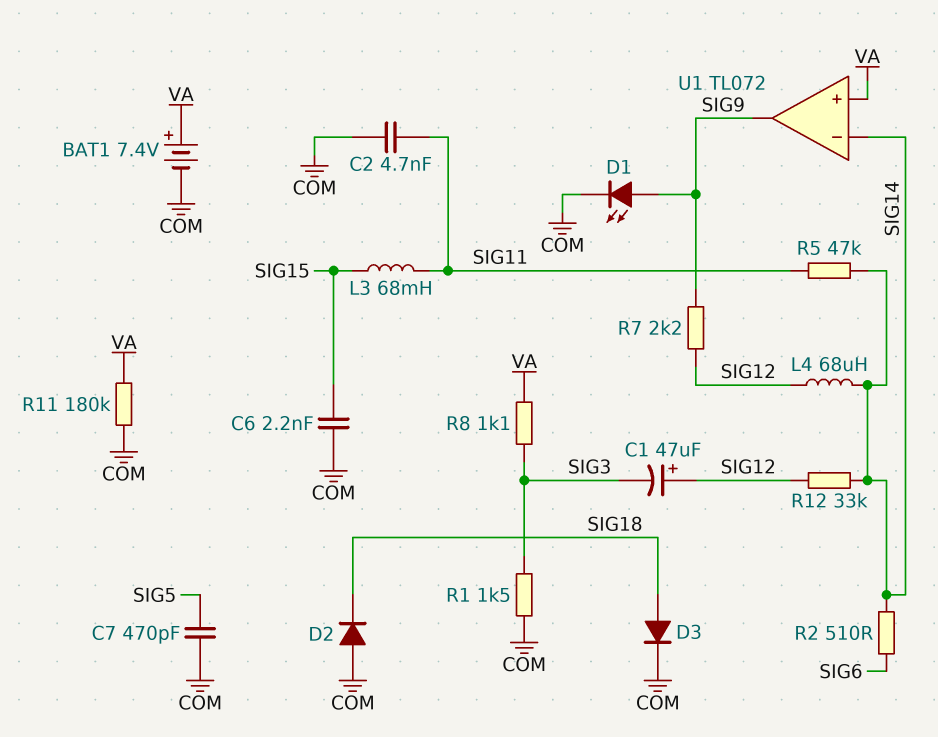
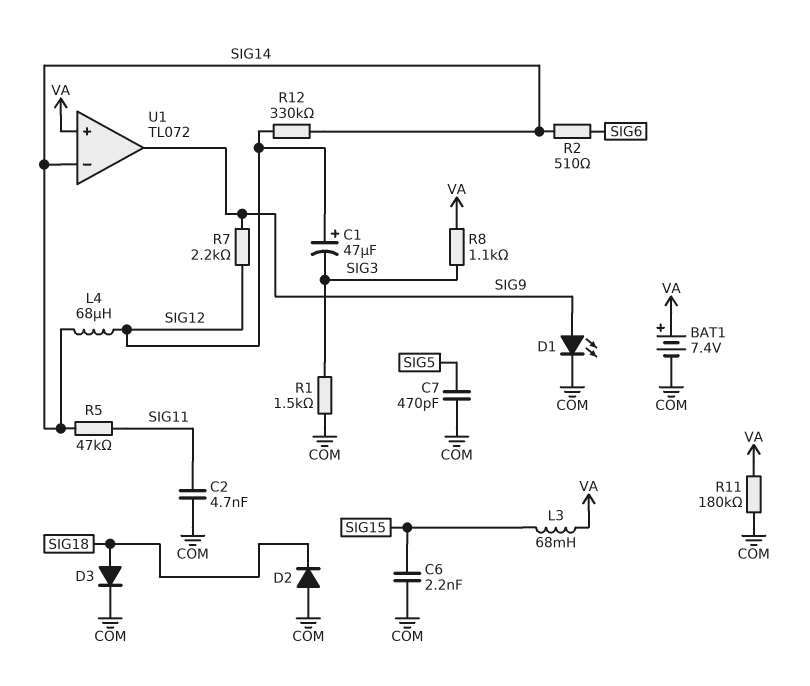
L3: 68mH (SIG11, SIG15) -> 68mH (SIG15, VA)
R12: 33k (SIG12, SIG14) -> 330k (SIG12, SIG14)

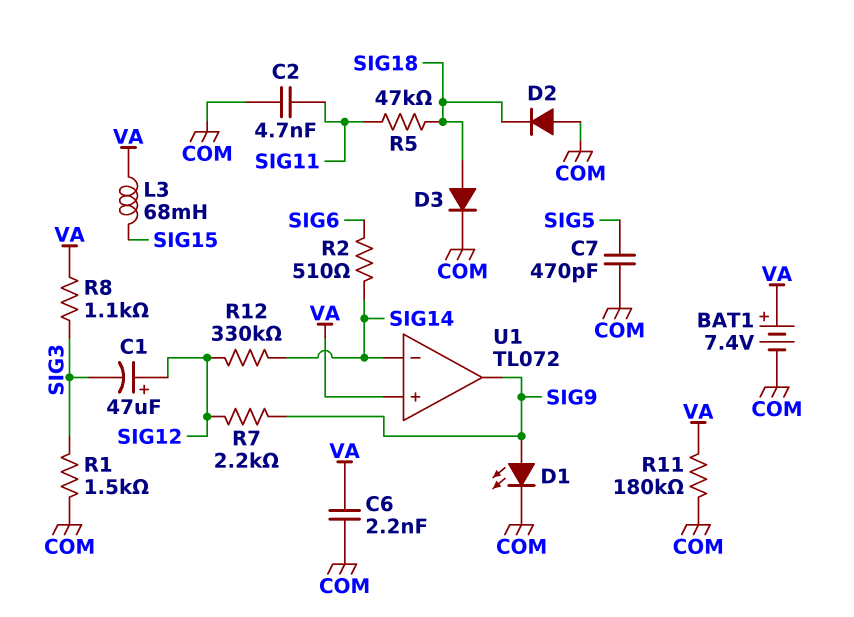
C6: 2.2nF (COM, SIG15) -> 2.2nF (COM, VA)
L4: 68uH (SIG12, SIG14) -> none
R5: 47k (SIG11, SIG14) -> 47k (SIG11, SIG18)

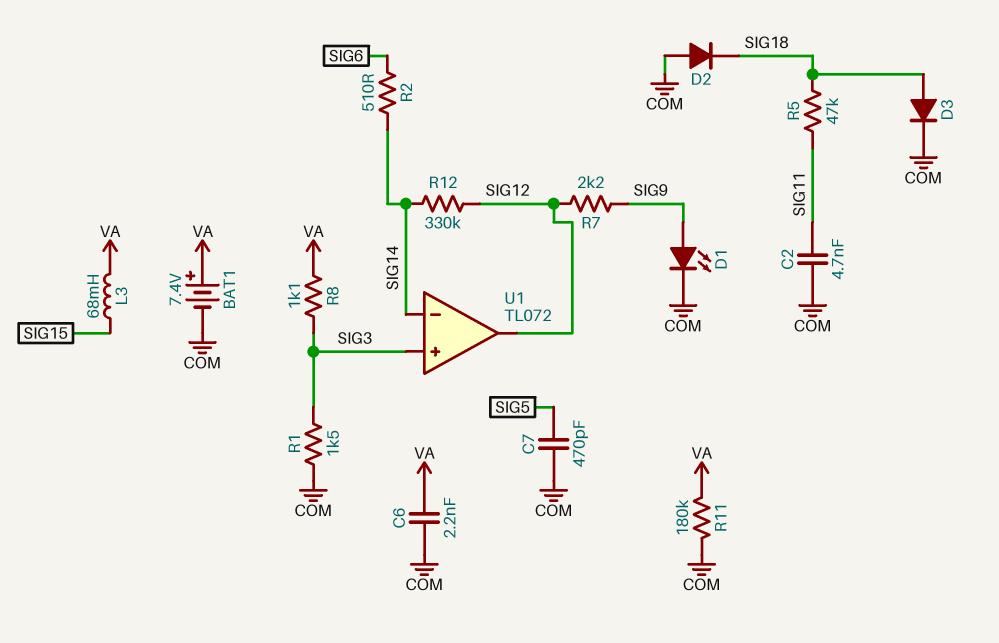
C1: 47uF (plus SIG12, minus SIG3) -> none
U1 pin in+: VA -> SIG3
U1 pin out: SIG9 -> SIG12

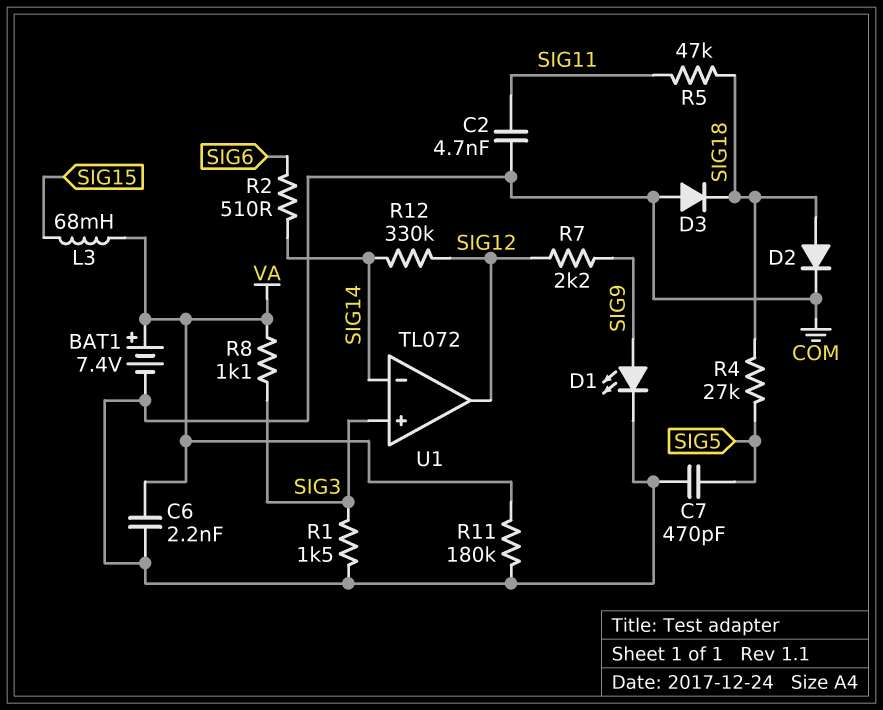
D2: diode (A COM, K SIG18) -> diode (A SIG18, K COM)
D3: diode (A SIG18, K COM) -> diode (A COM, K SIG18)
R4: none -> 27k (SIG5, SIG18)

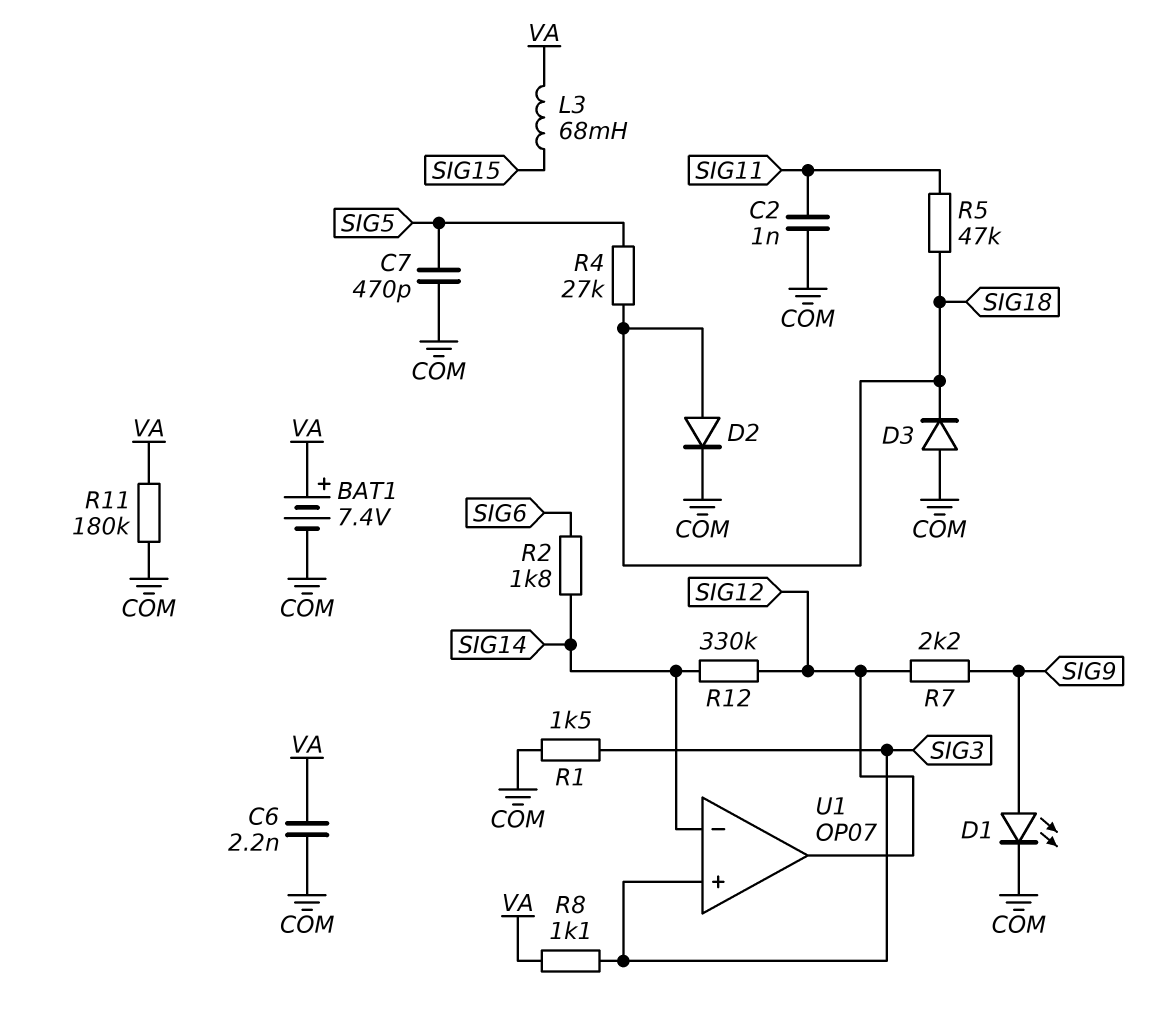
C2: 4.7nF (COM, SIG11) -> 1nF (COM, SIG11)
R2: 510 (SIG6, SIG14) -> 1.8k (SIG6, SIG14)
U1: TL072 -> OP07

